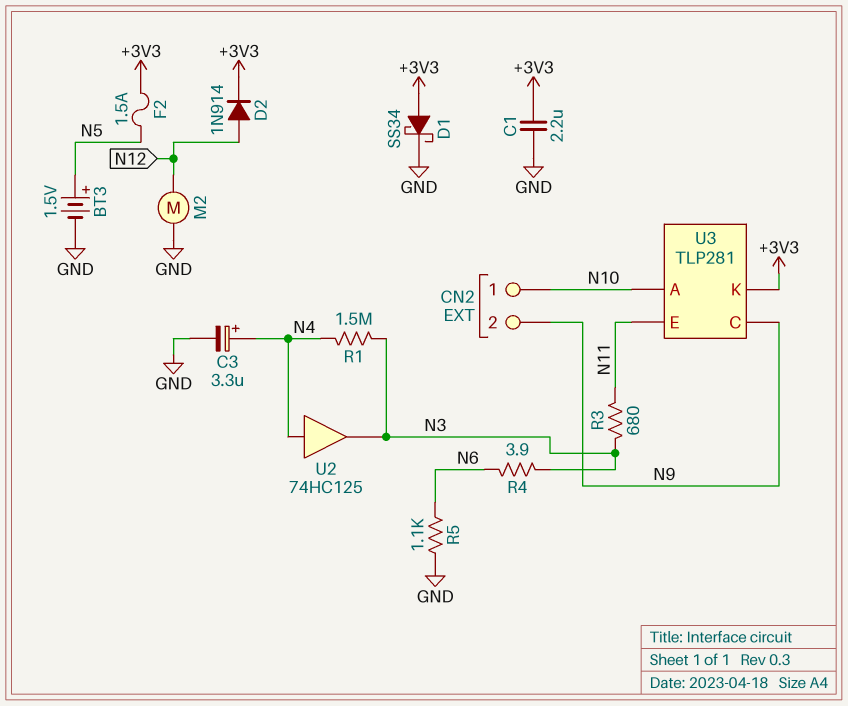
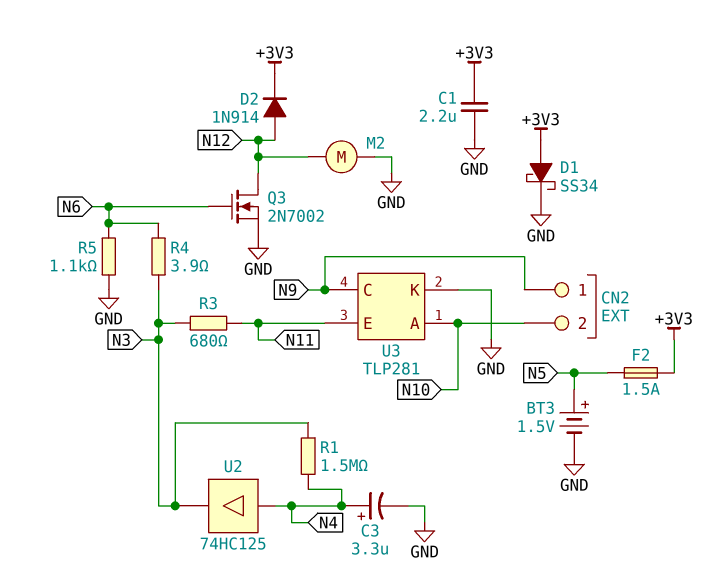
CN2 pin 1: N10 -> N9
CN2 pin 2: N9 -> N10
Q3: none -> NMOS 2N7002 (G N6, D N12, S GND)
U3 pin K: +3V3 -> GND

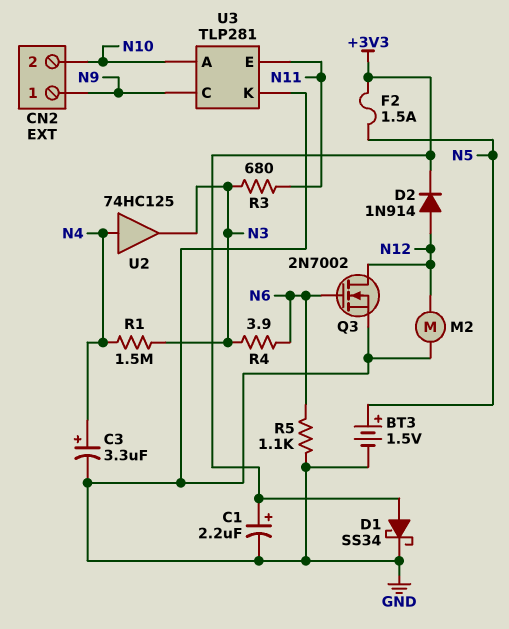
C1: 2.2uF (+3V3, GND) -> 2.2uF (plus +3V3, minus GND)

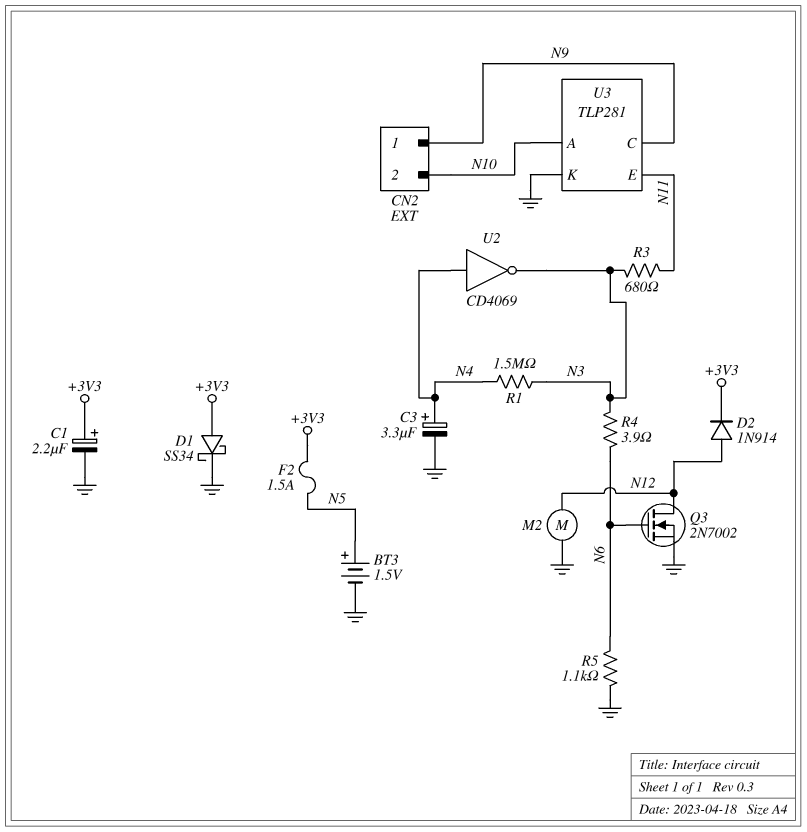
U2: buffer 74HC125 (in N4, out N3) -> NOT CD4069 (in N4, out N3)

